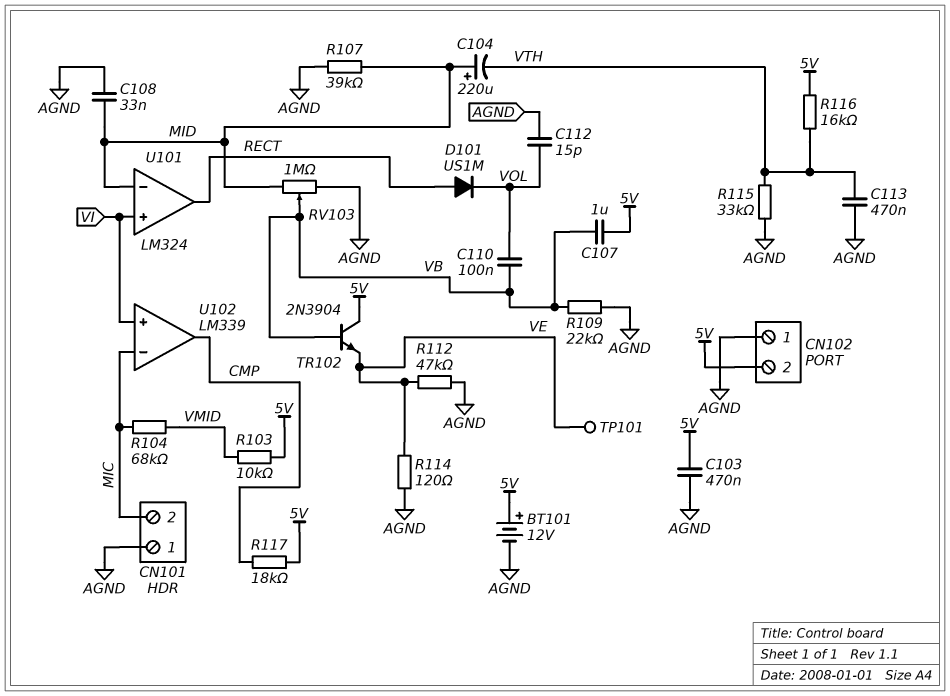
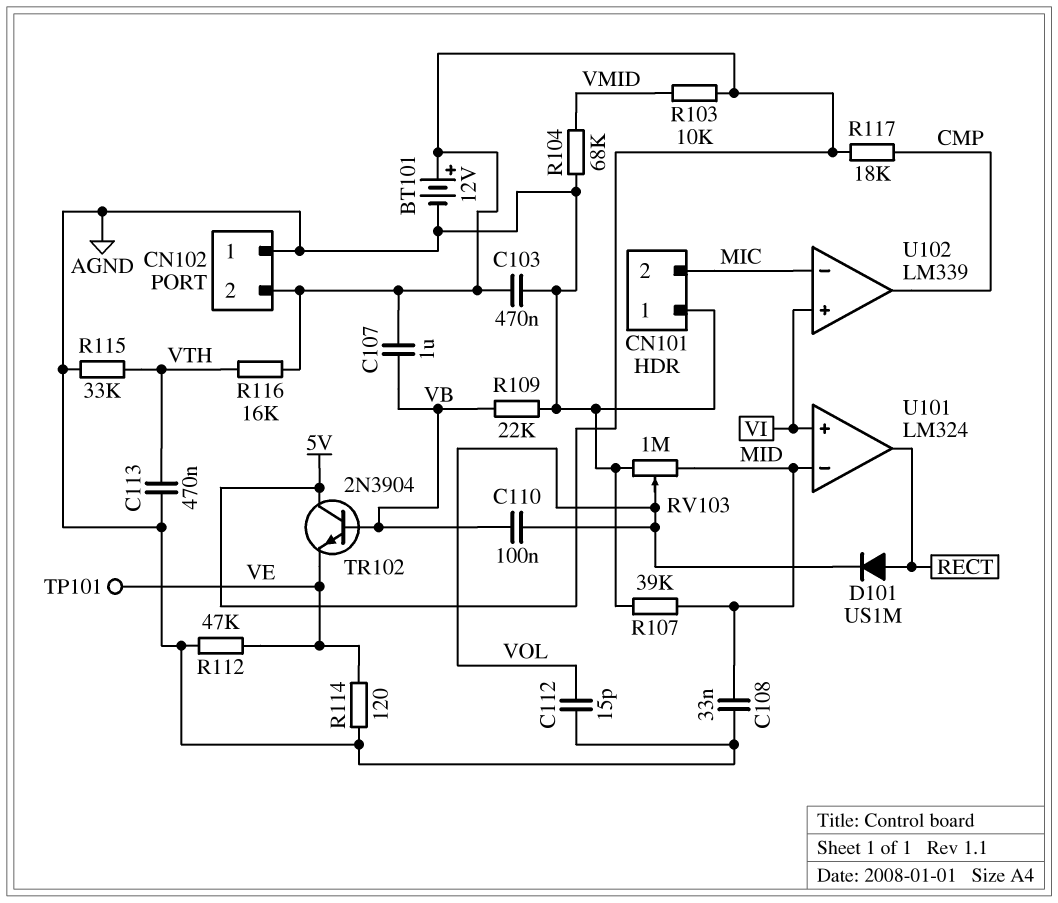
C104: 220uF (plus MID, minus VTH) -> none
R104: 68k (MIC, VMID) -> 68k (AGND, VMID)
RV103: 1M (AGND, MID, wiper VB) -> 1M (AGND, MID, wiper VOL)

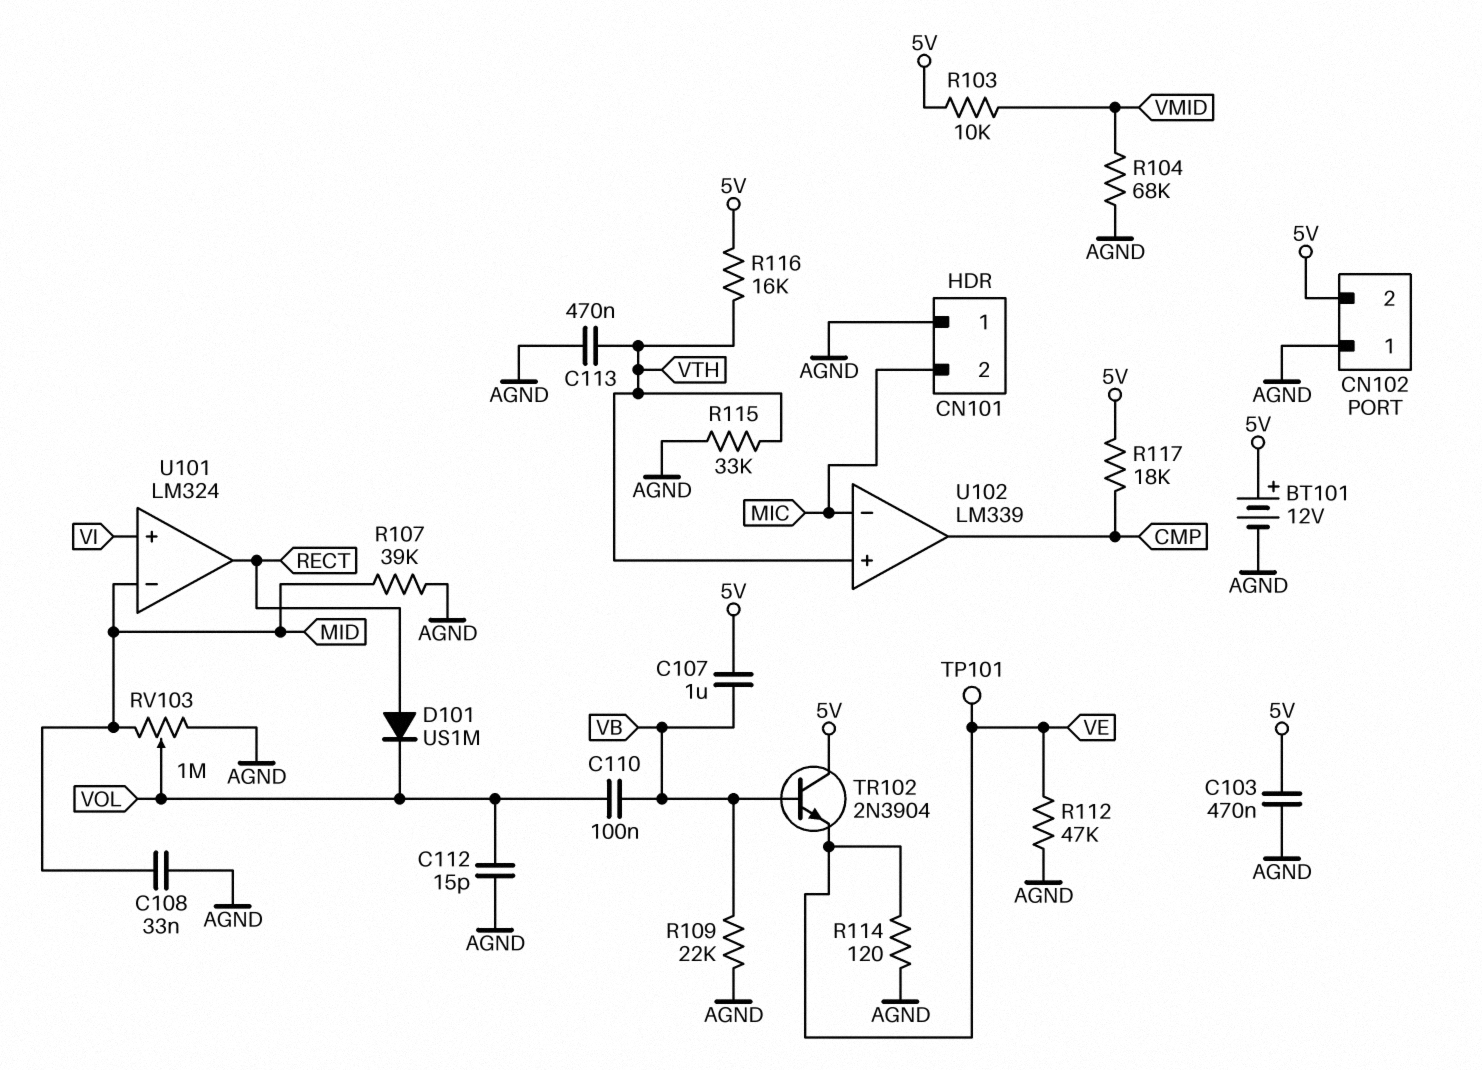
U102 pin in+: VI -> VTH

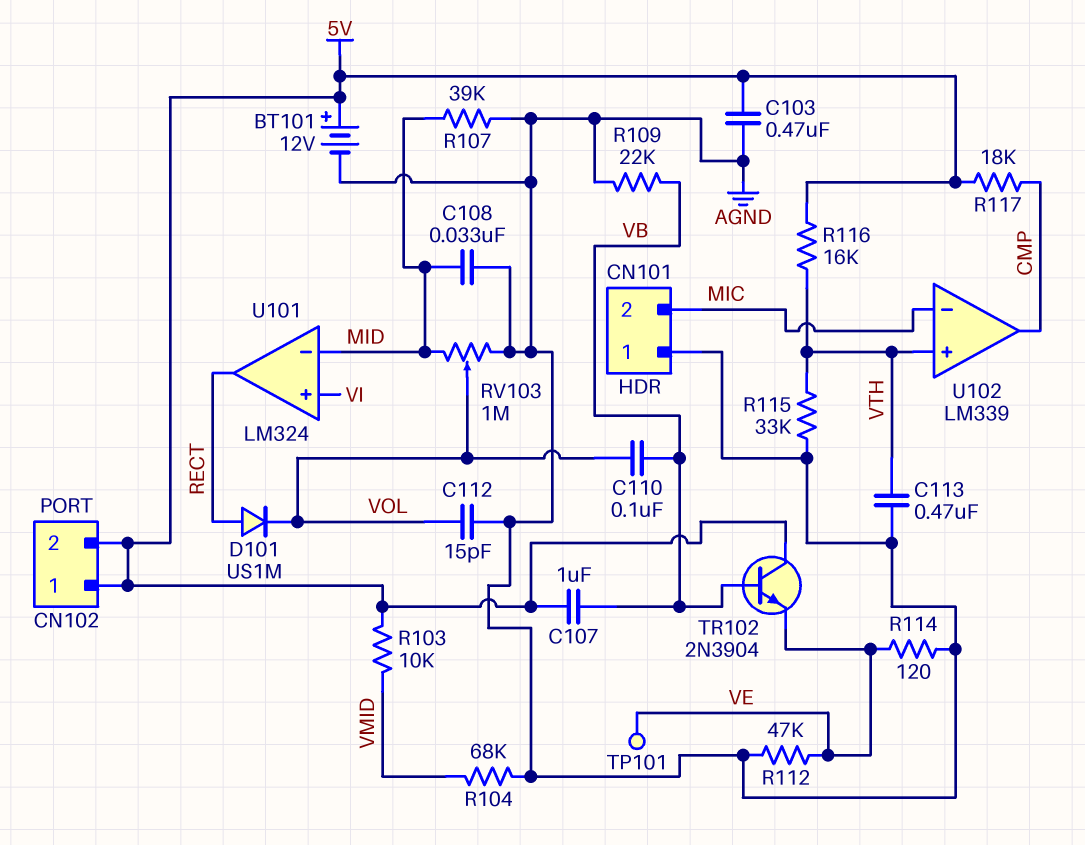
CN102 pin 1: AGND -> 5V

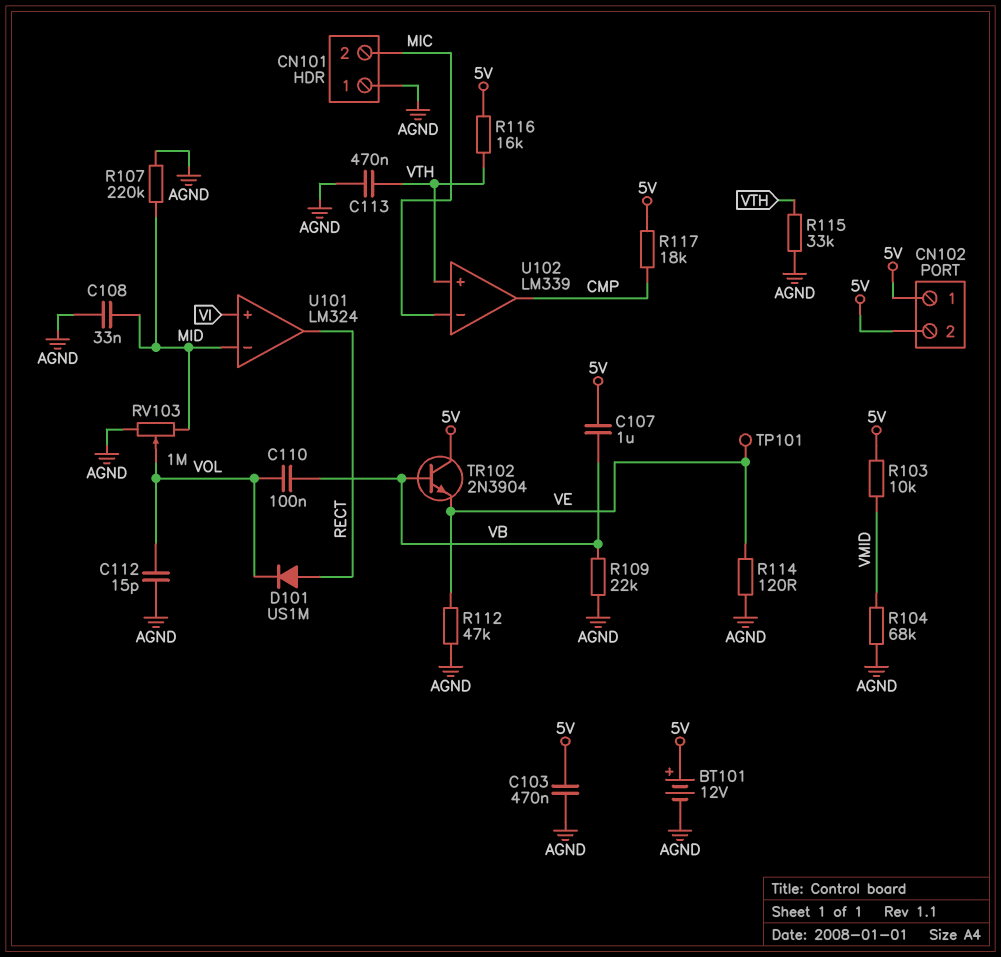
R107: 39k (AGND, MID) -> 220k (AGND, MID)

